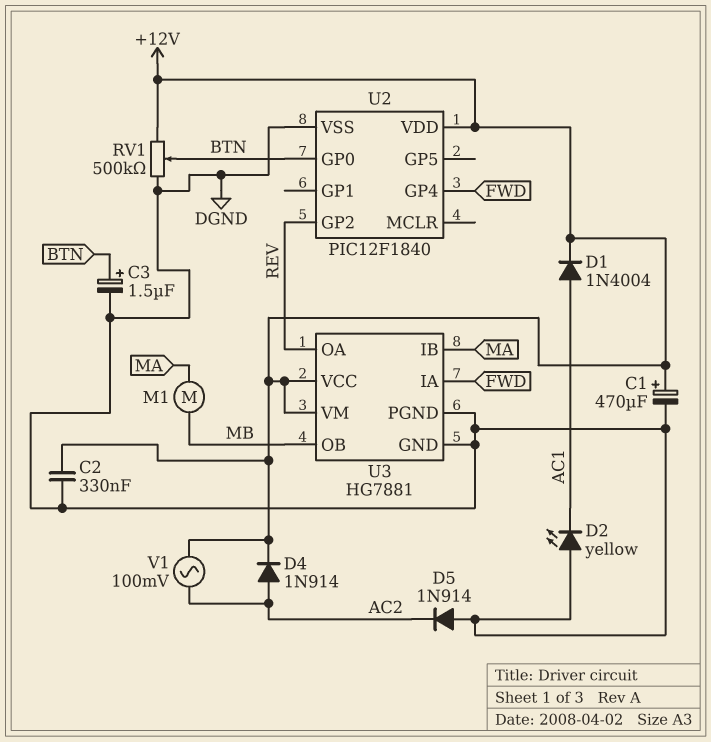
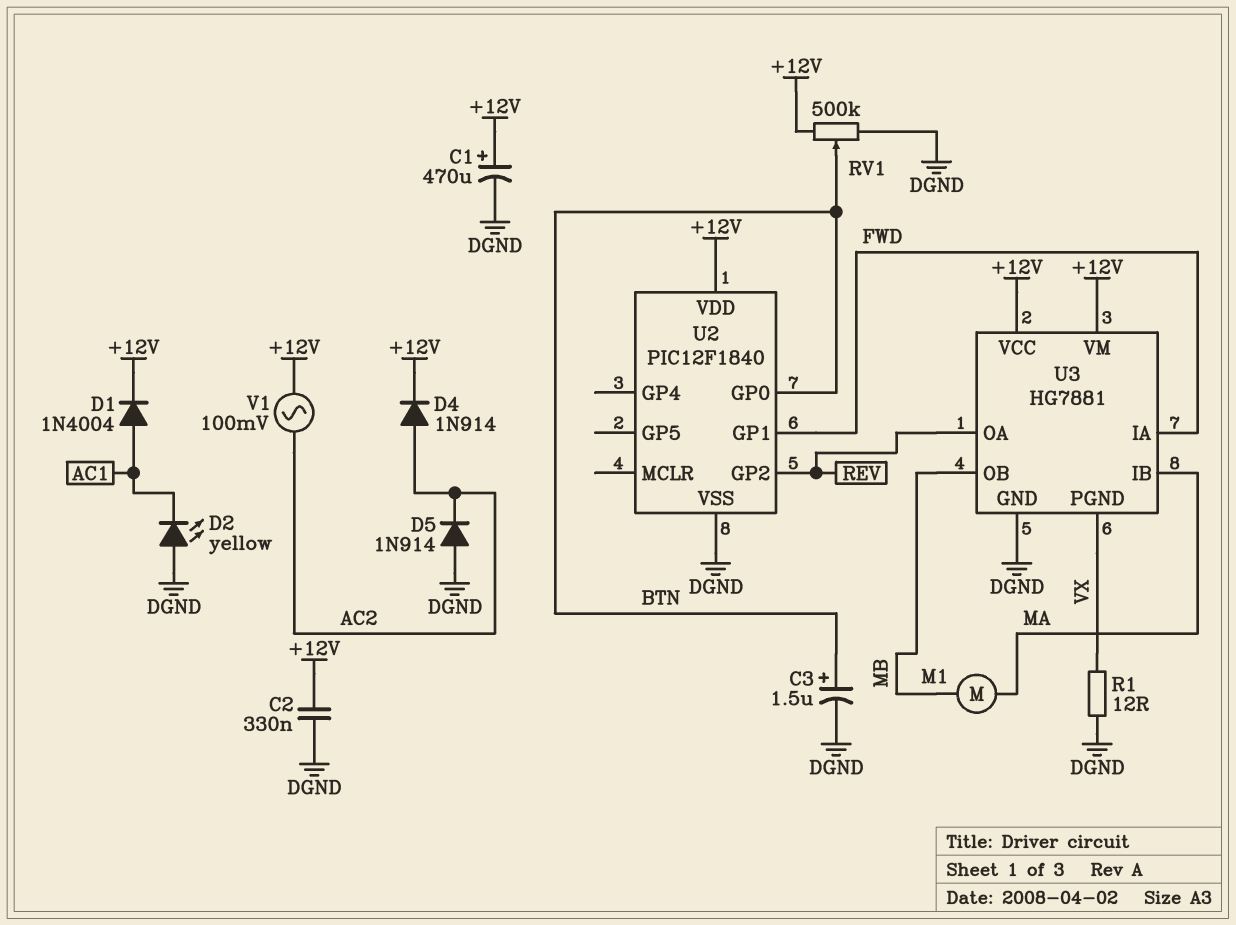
R1: none -> 12 (DGND, VX)
U2 pin GP1: none -> FWD
U2 pin GP4: FWD -> none
U3 pin PGND: DGND -> VX

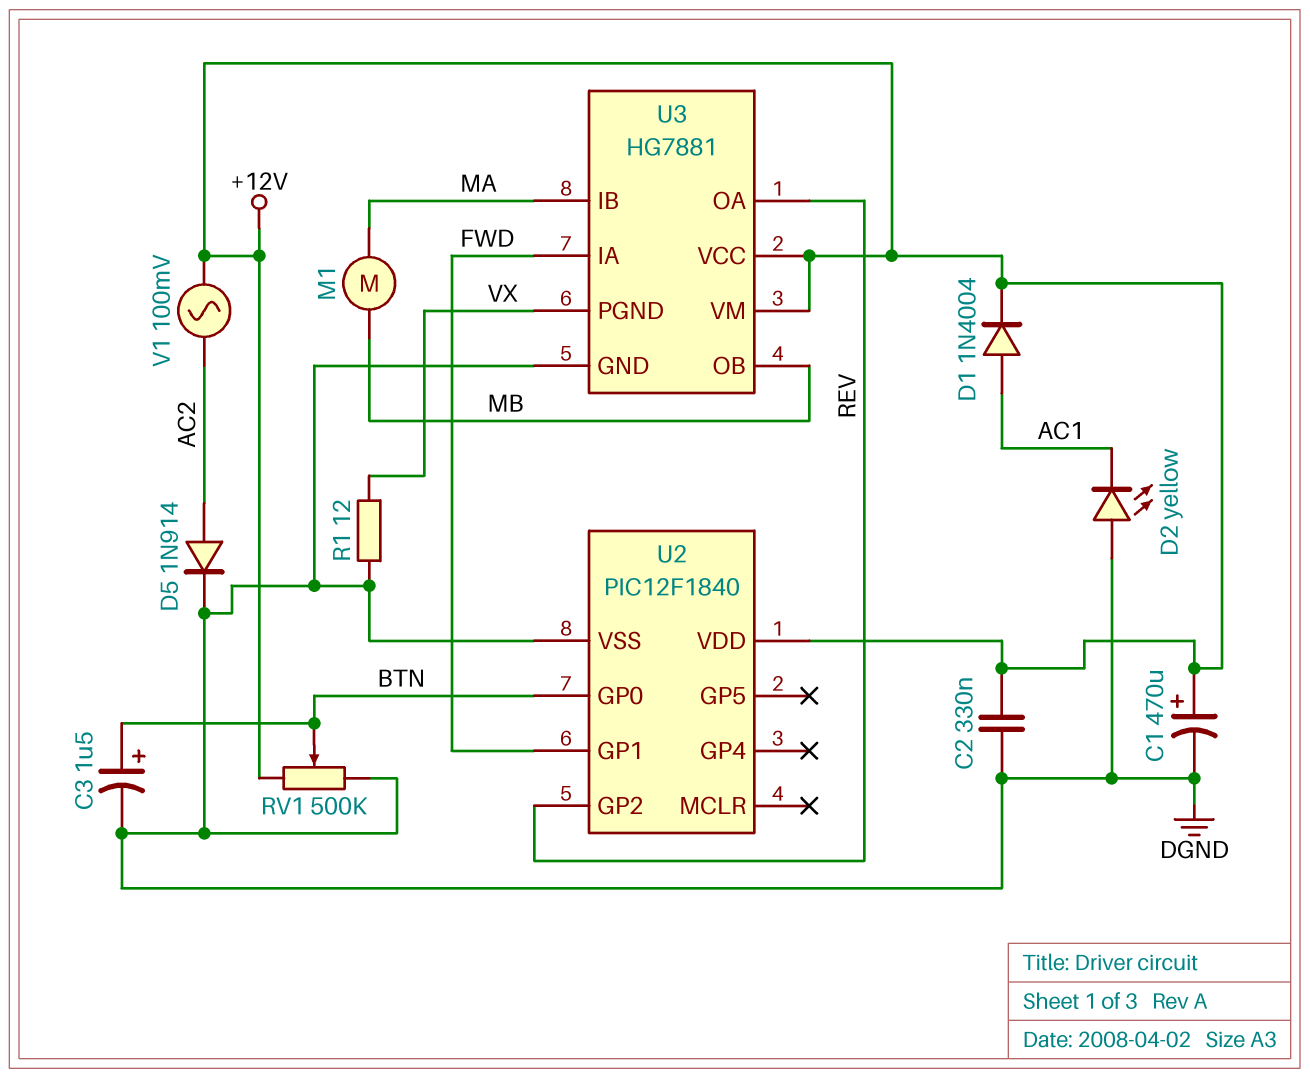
D4: diode 1N914 (A AC2, K +12V) -> none
D5: diode 1N914 (A DGND, K AC2) -> diode 1N914 (A AC2, K DGND)

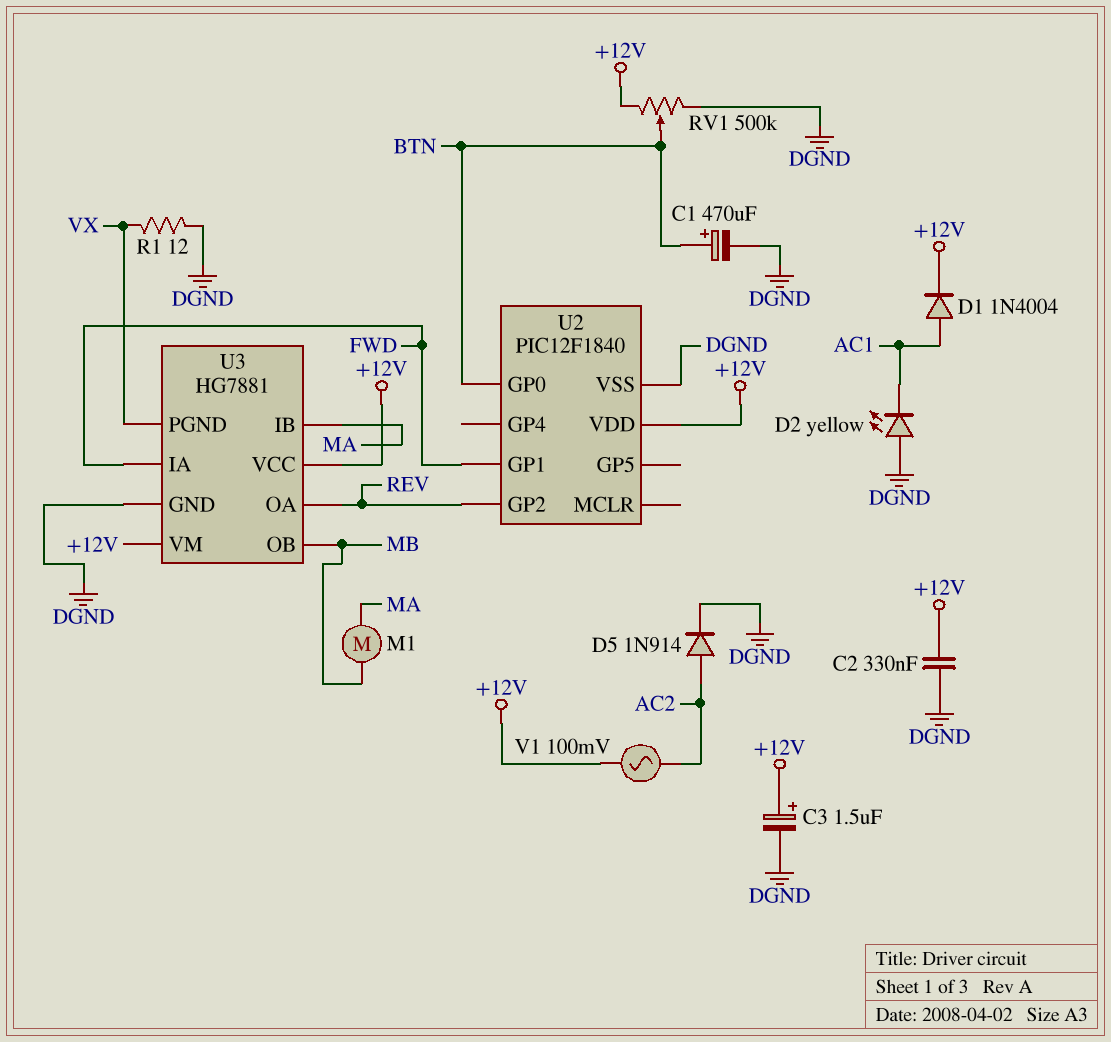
C1: 470uF (plus +12V, minus DGND) -> 470uF (plus BTN, minus DGND)
C3: 1.5uF (plus BTN, minus DGND) -> 1.5uF (plus +12V, minus DGND)

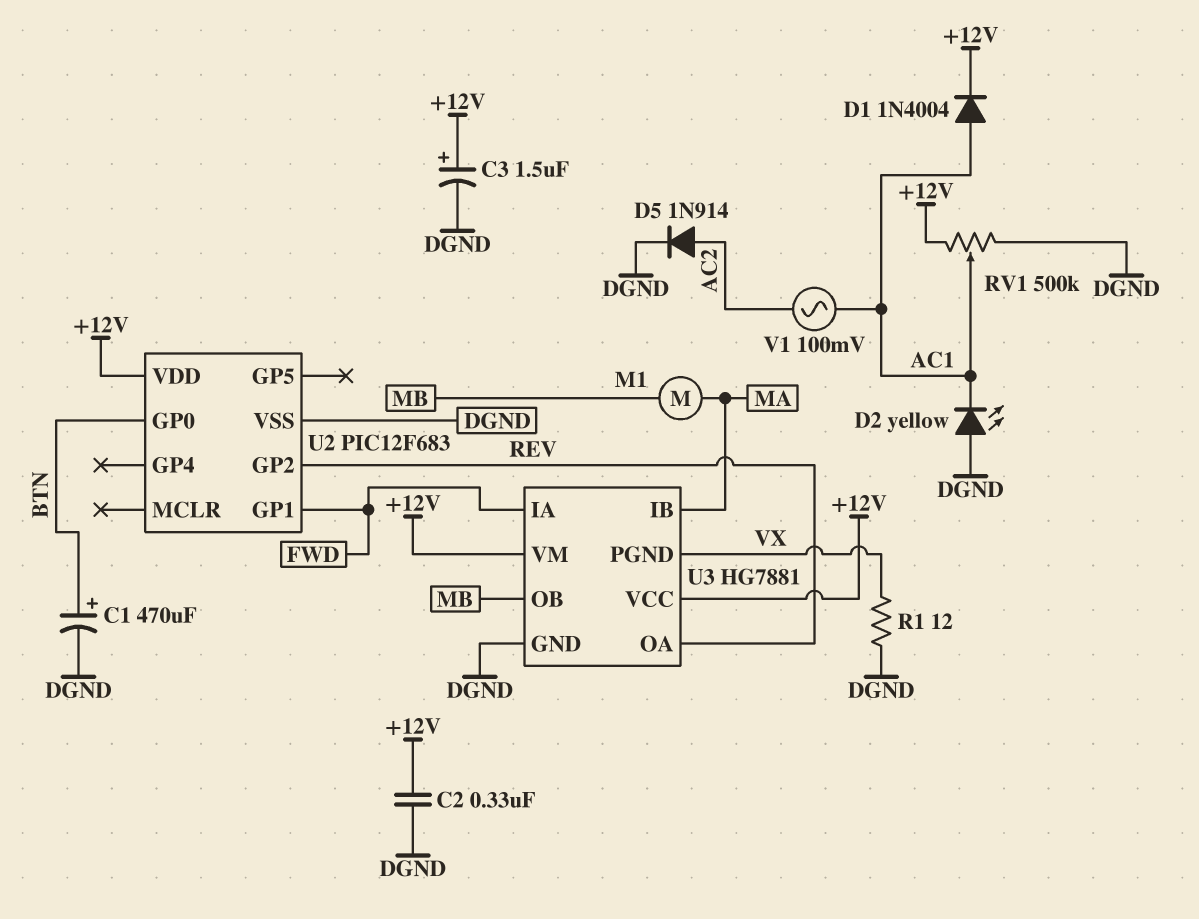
RV1: 500k (+12V, DGND, wiper BTN) -> 500k (+12V, DGND, wiper AC1)
U2: PIC12F1840 -> PIC12F683
V1: AC 100mV (+12V, AC2) -> AC 100mV (AC1, AC2)

